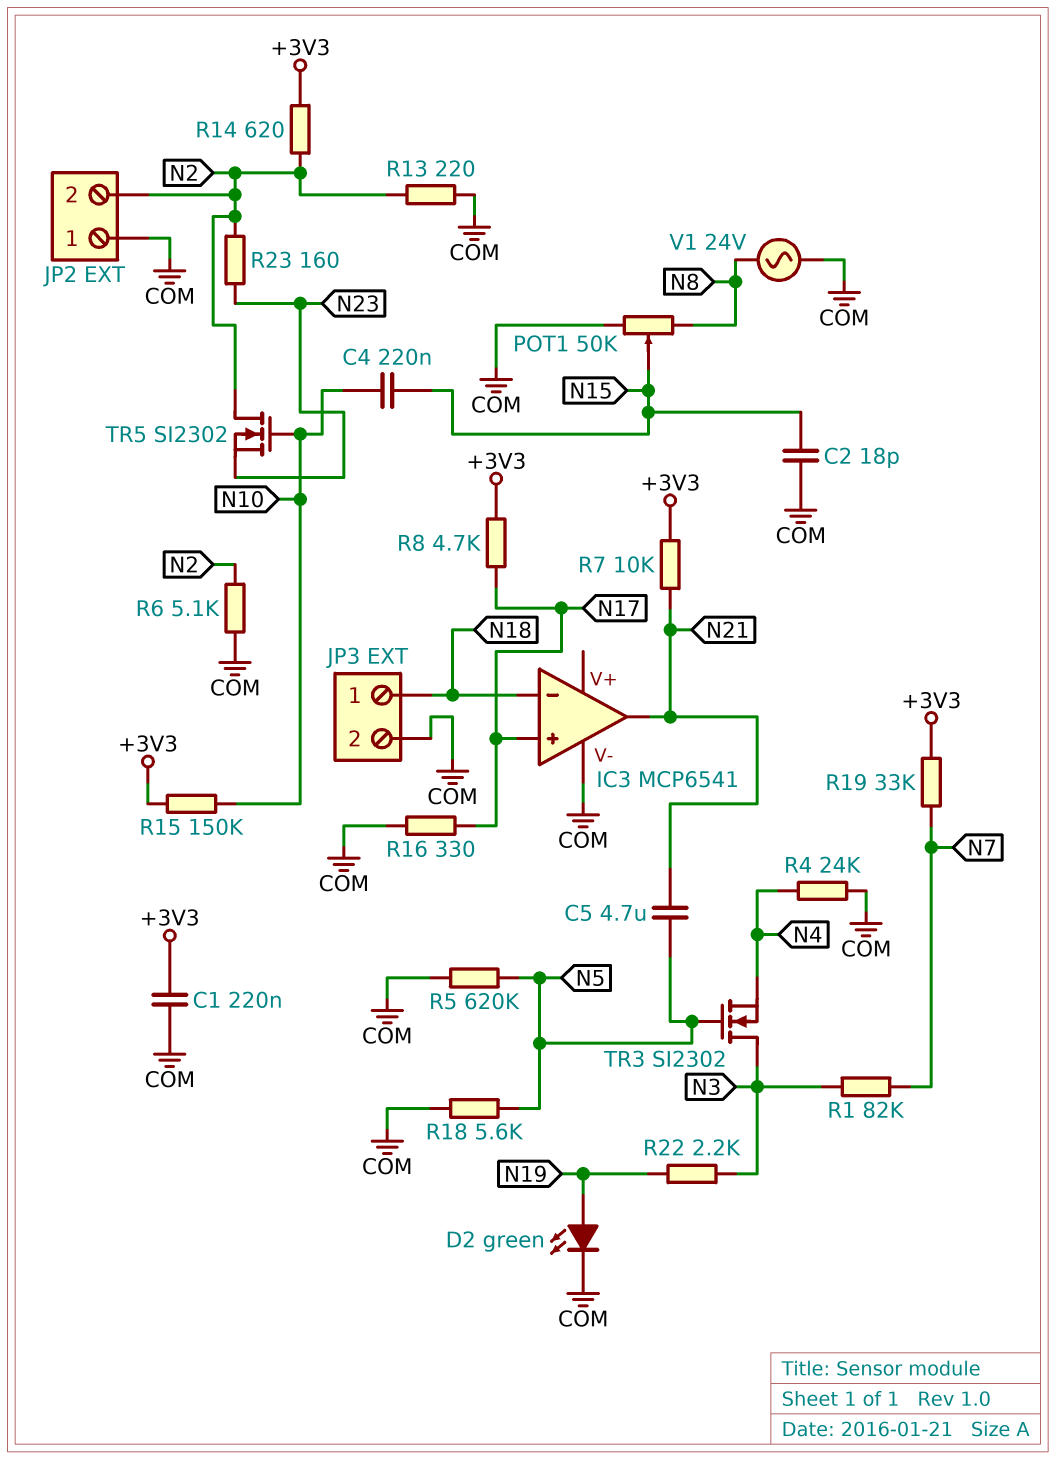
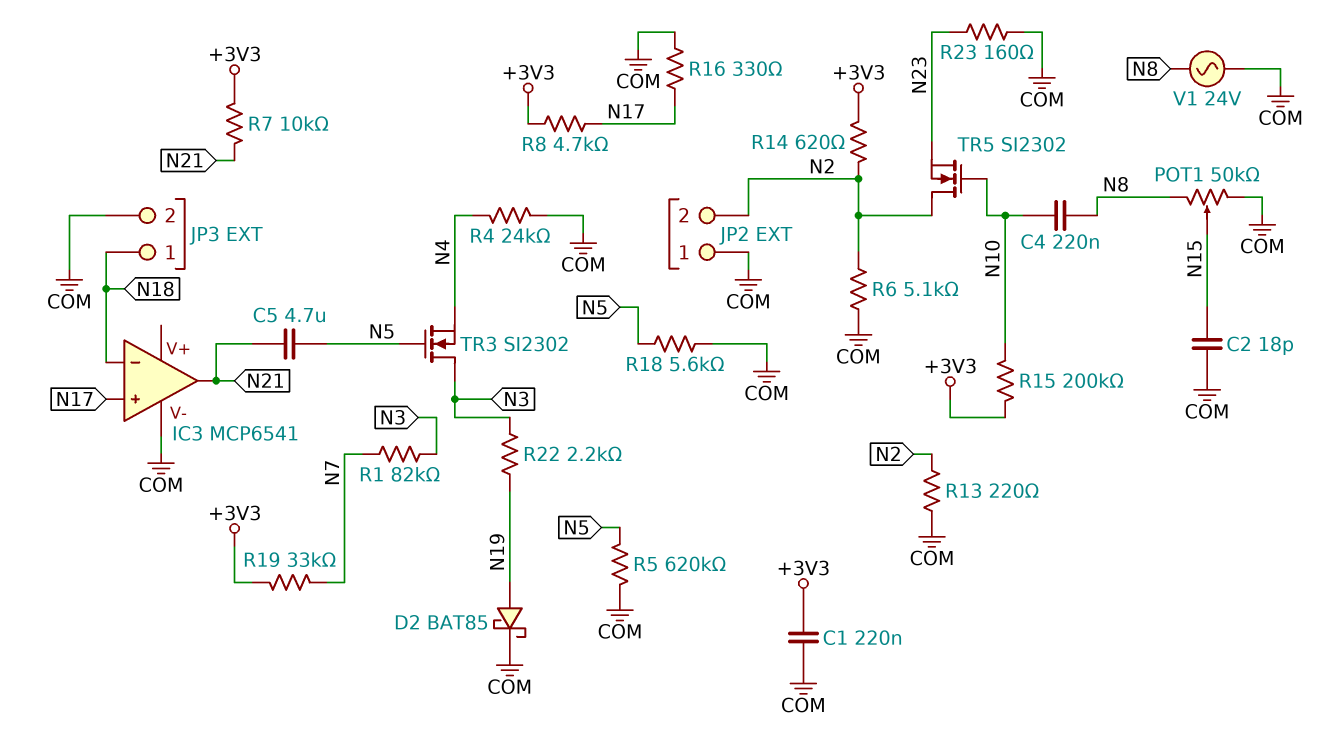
C4: 220nF (N10, N15) -> 220nF (N8, N10)
D2: LED green (A N19, K COM) -> schottky BAT85 (A N19, K COM)
R15: 150k (+3V3, N10) -> 200k (+3V3, N10)
R23: 160 (N2, N23) -> 160 (COM, N23)

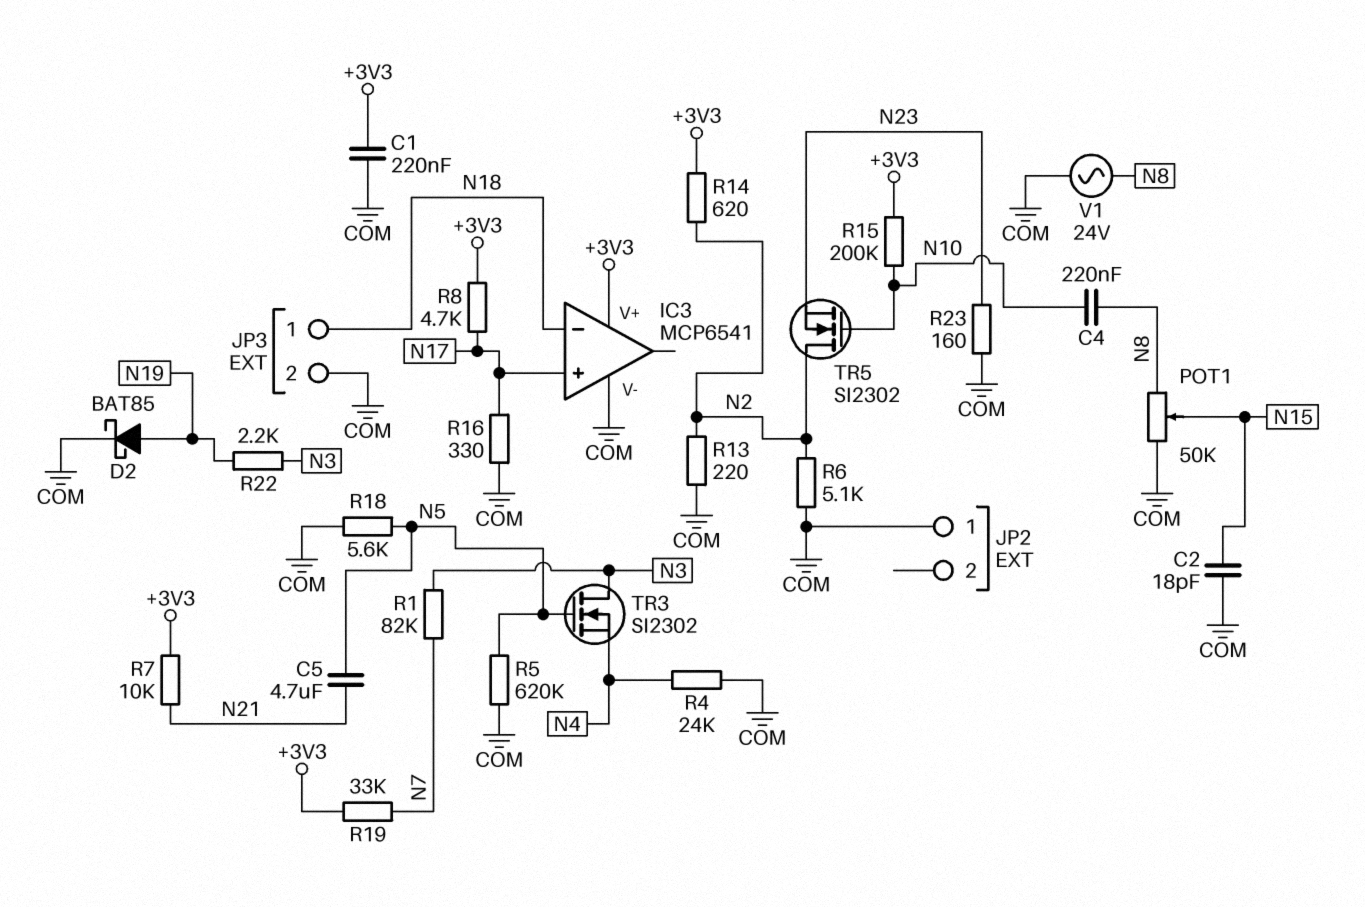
IC3 pin V+: none -> +3V3
IC3 pin out: N21 -> none
JP2 pin 2: N2 -> none

